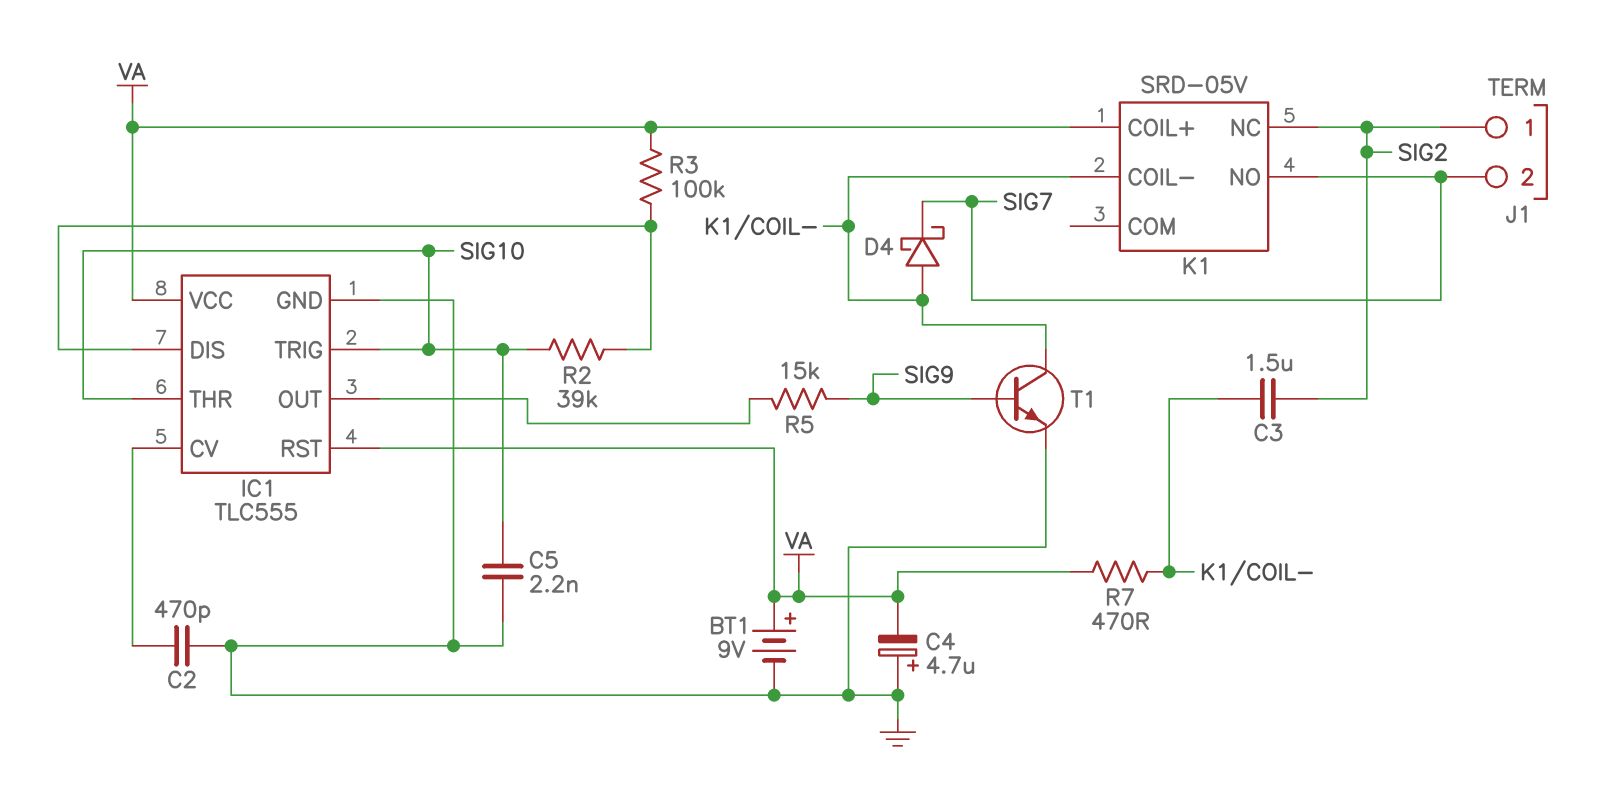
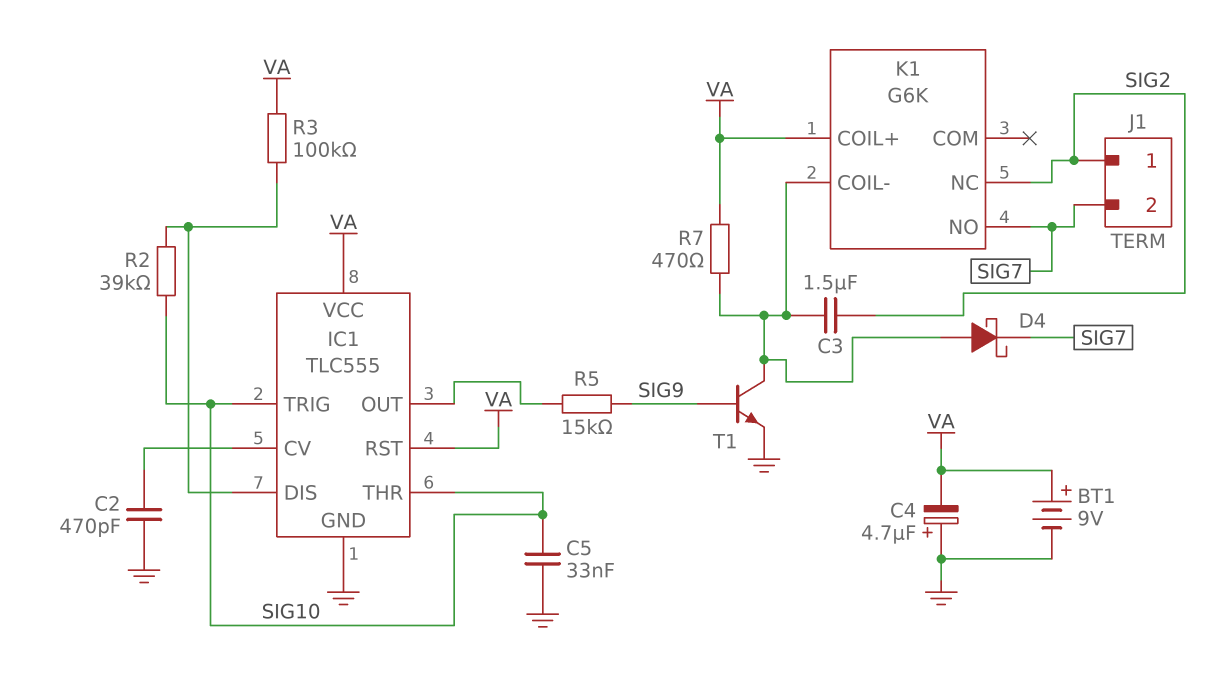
C5: 2.2nF (GND, SIG10) -> 33nF (GND, SIG10)
K1: SRD-05V -> G6K

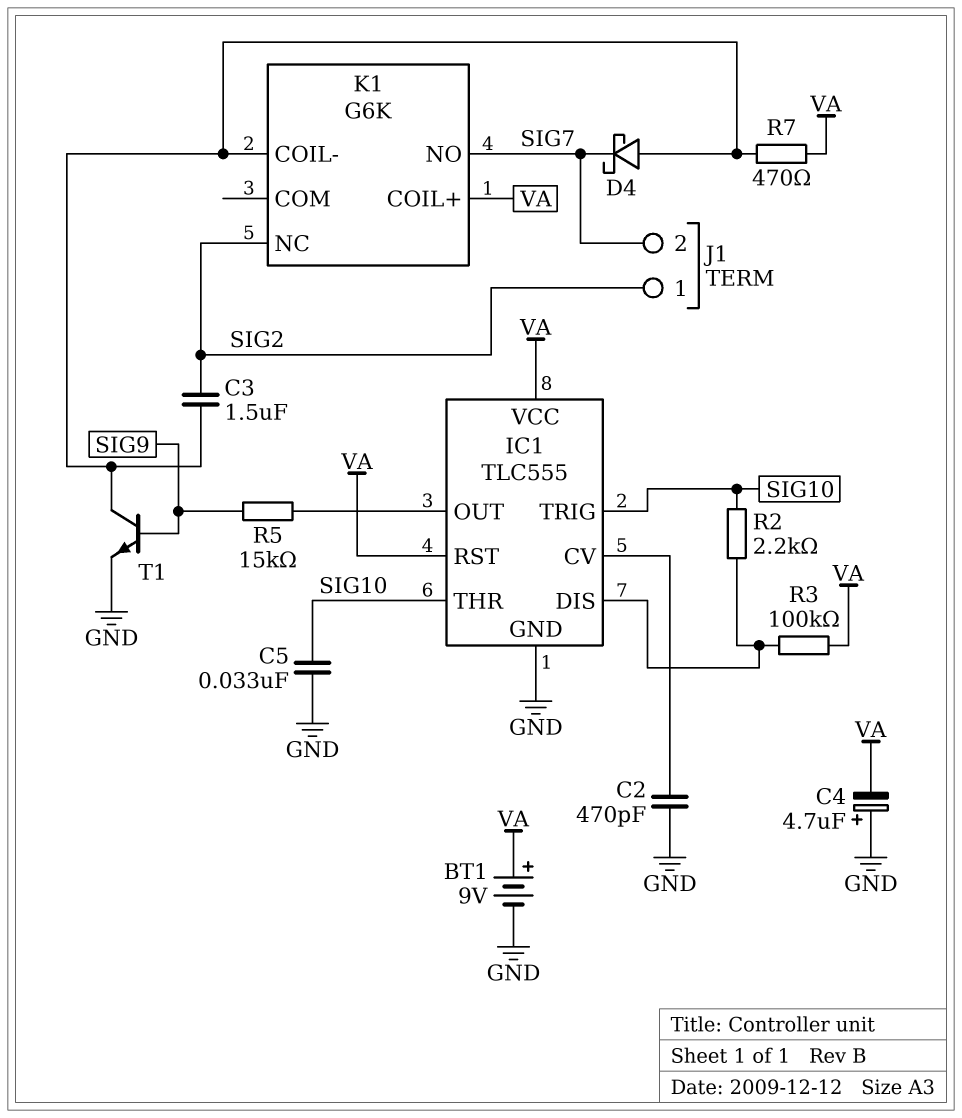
R2: 39k (IC1/DIS, SIG10) -> 2.2k (IC1/DIS, SIG10)

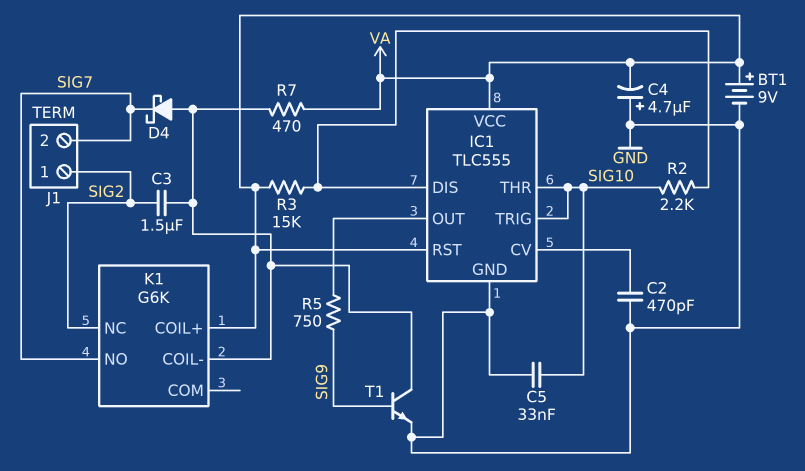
R3: 100k (IC1/DIS, VA) -> 15k (IC1/DIS, VA)
R5: 15k (IC1/OUT, SIG9) -> 750 (IC1/OUT, SIG9)

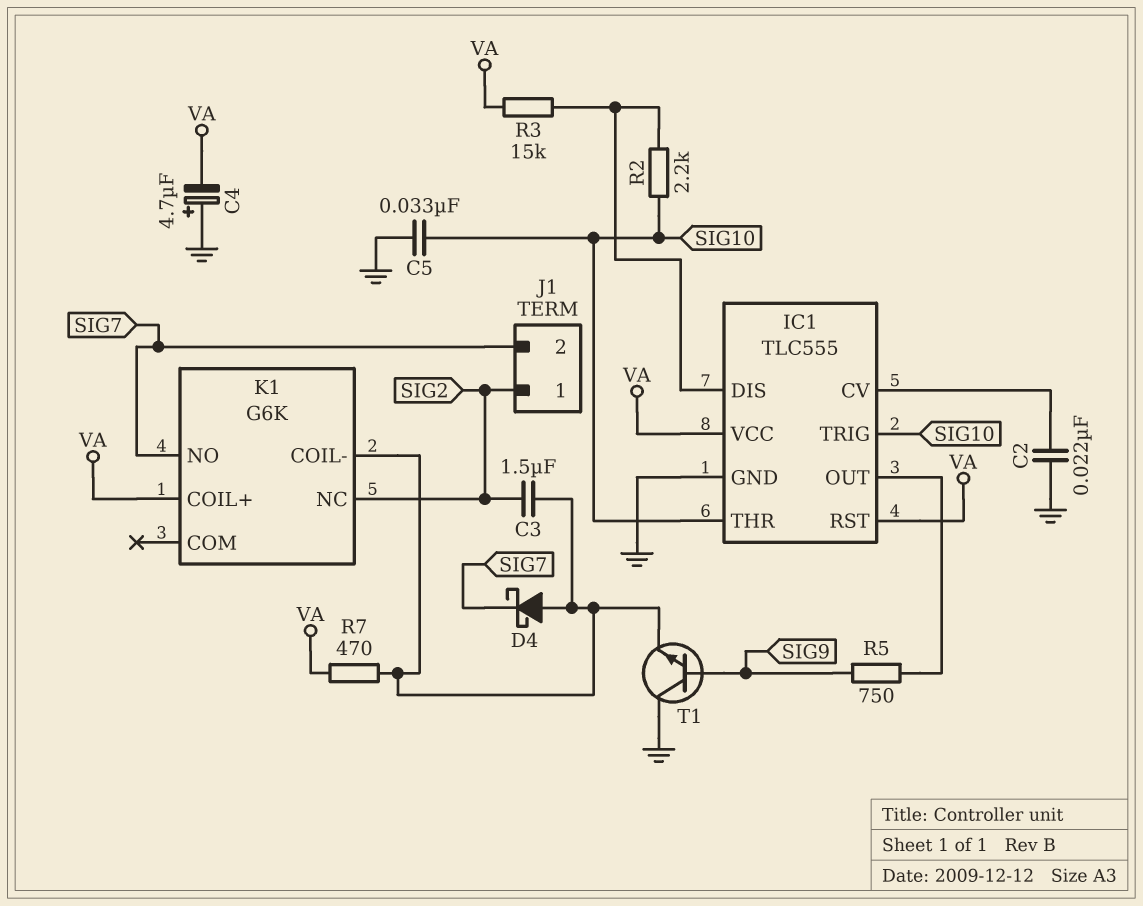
BT1: 9V (plus VA, minus GND) -> none
C2: 470pF (GND, IC1/CV) -> 22nF (GND, IC1/CV)
T1: NPN (B SIG9, C K1/COIL-, E GND) -> NPN (B SIG9, C GND, E K1/COIL-)

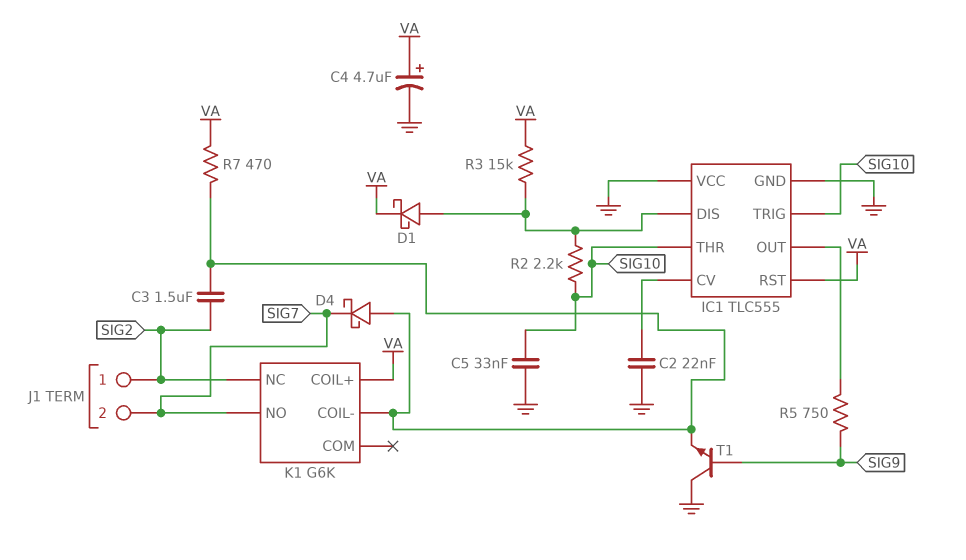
C4: 4.7uF (plus GND, minus VA) -> 4.7uF (plus VA, minus GND)
D1: none -> schottky (A IC1/DIS, K VA)
IC1 pin VCC: VA -> GND

